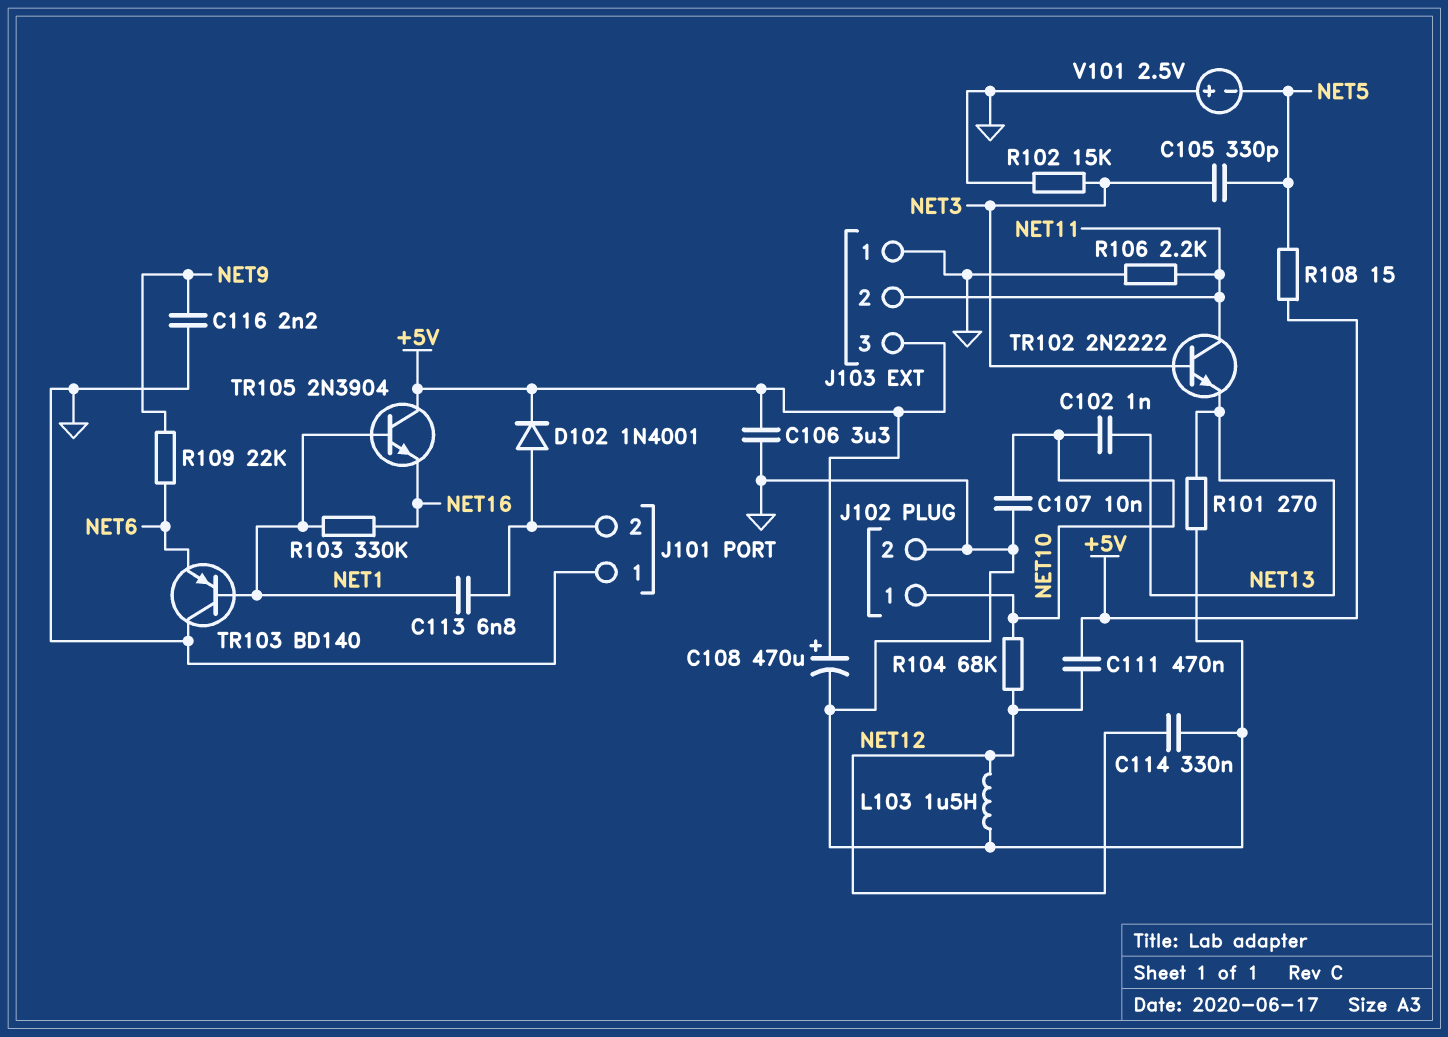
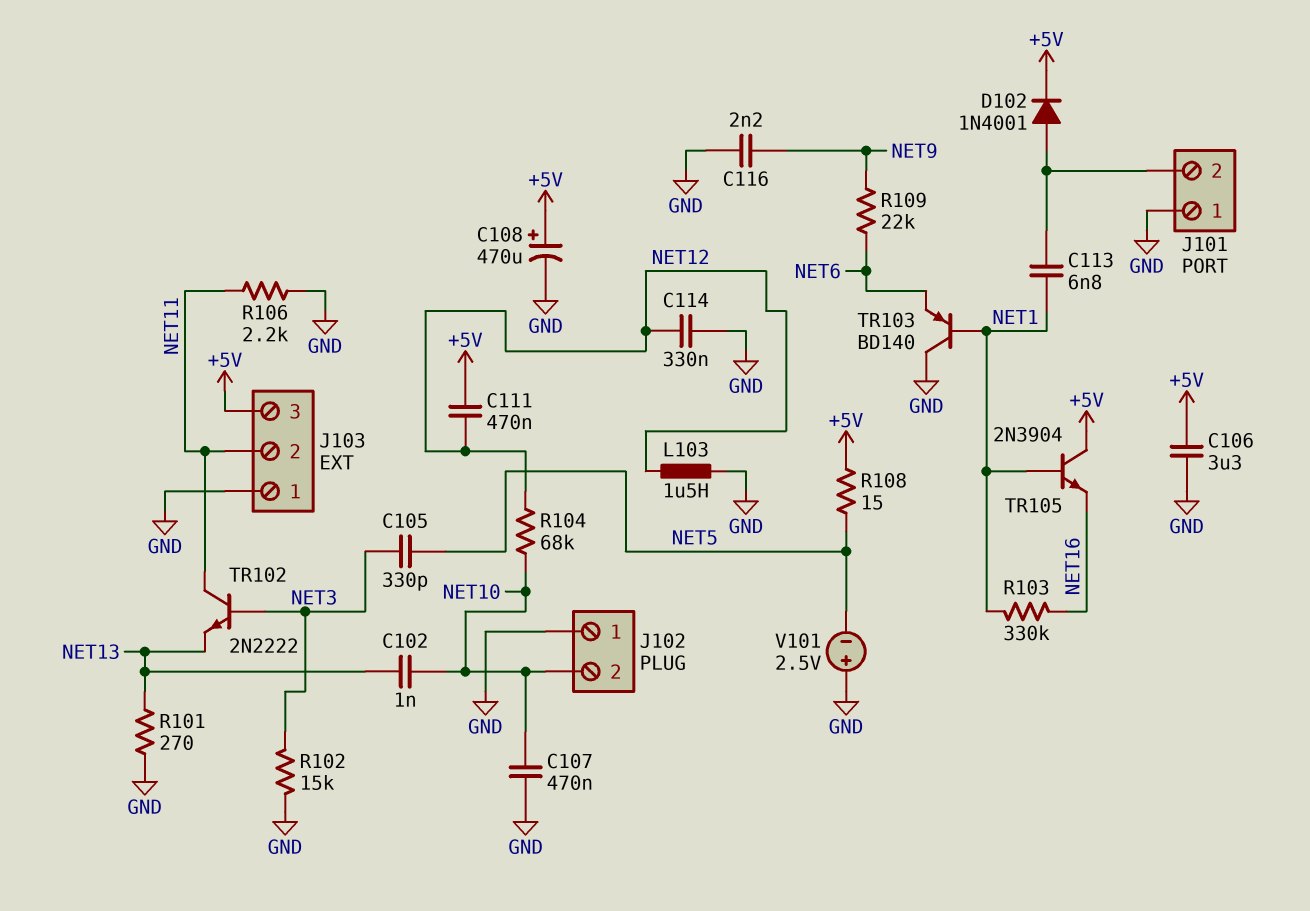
C107: 10nF (GND, NET10) -> 470nF (GND, NET10)
J102 pin 1: NET10 -> GND
J102 pin 2: GND -> NET10

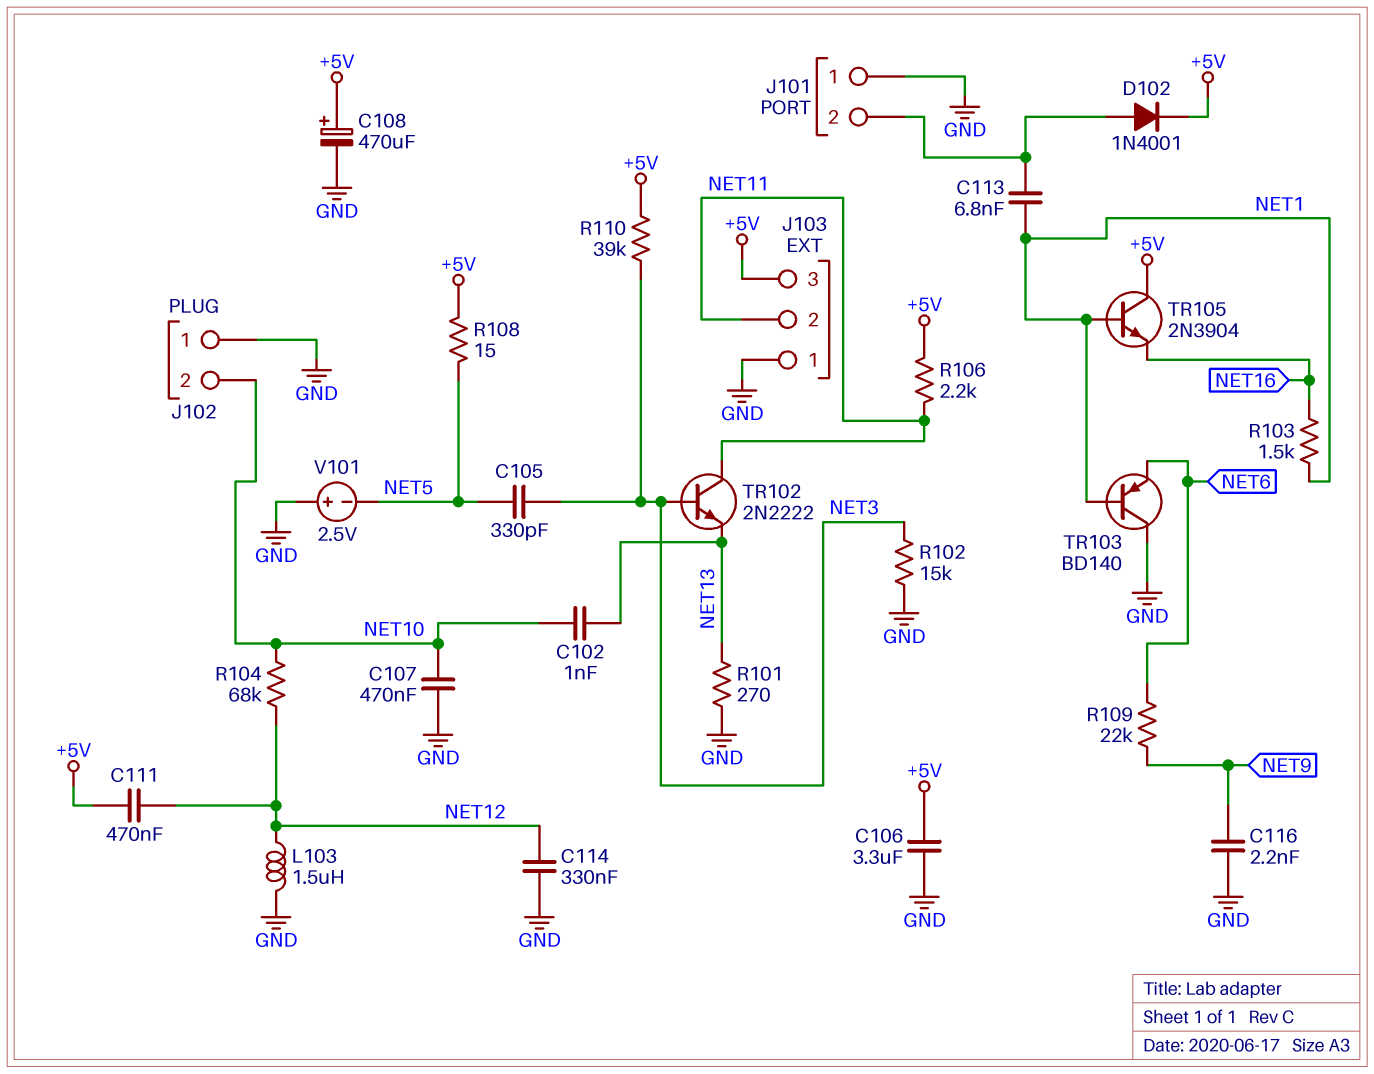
R103: 330k (NET1, NET16) -> 1.5k (NET1, NET16)
R106: 2.2k (GND, NET11) -> 2.2k (+5V, NET11)
R110: none -> 39k (+5V, NET3)

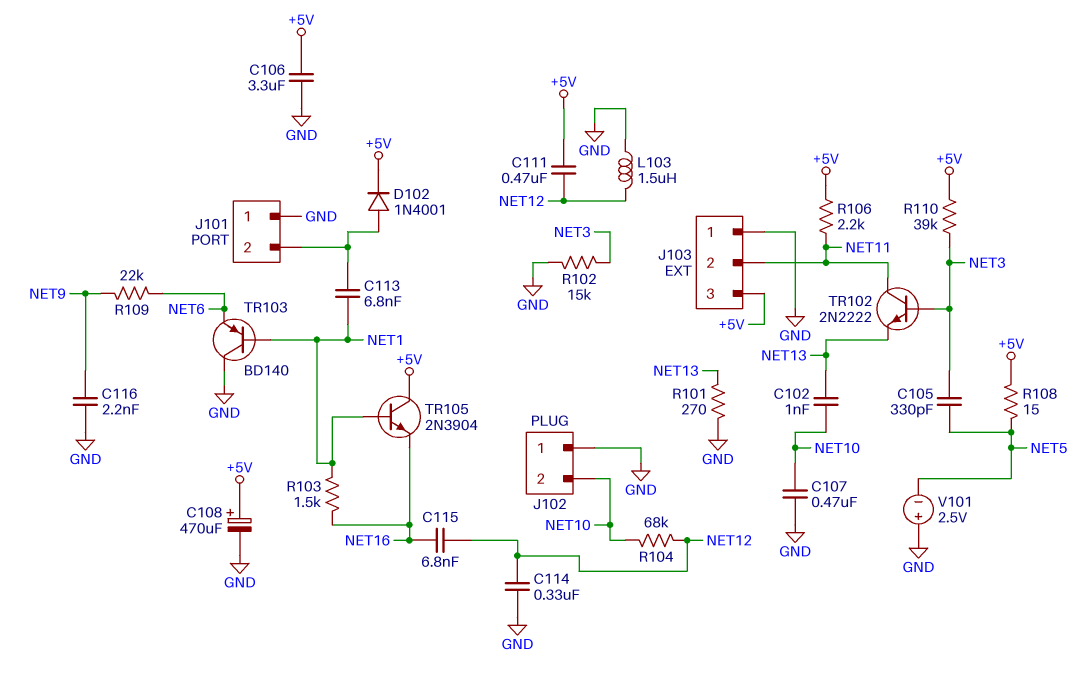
C115: none -> 6.8nF (NET12, NET16)

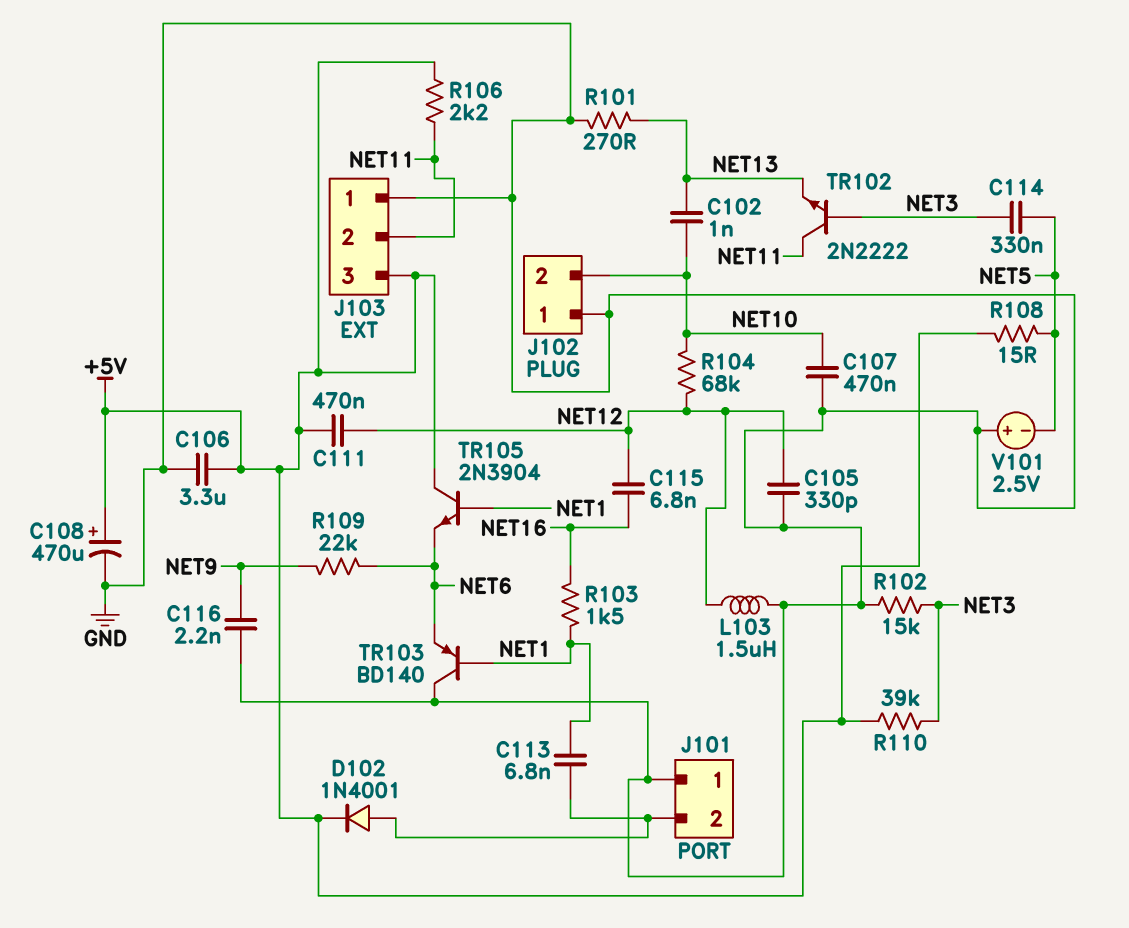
C105: 330pF (NET3, NET5) -> 330pF (GND, NET12)
C114: 330nF (GND, NET12) -> 330nF (NET3, NET5)
TR105: NPN 2N3904 (B NET1, C +5V, E NET16) -> NPN 2N3904 (B NET1, C +5V, E NET6)

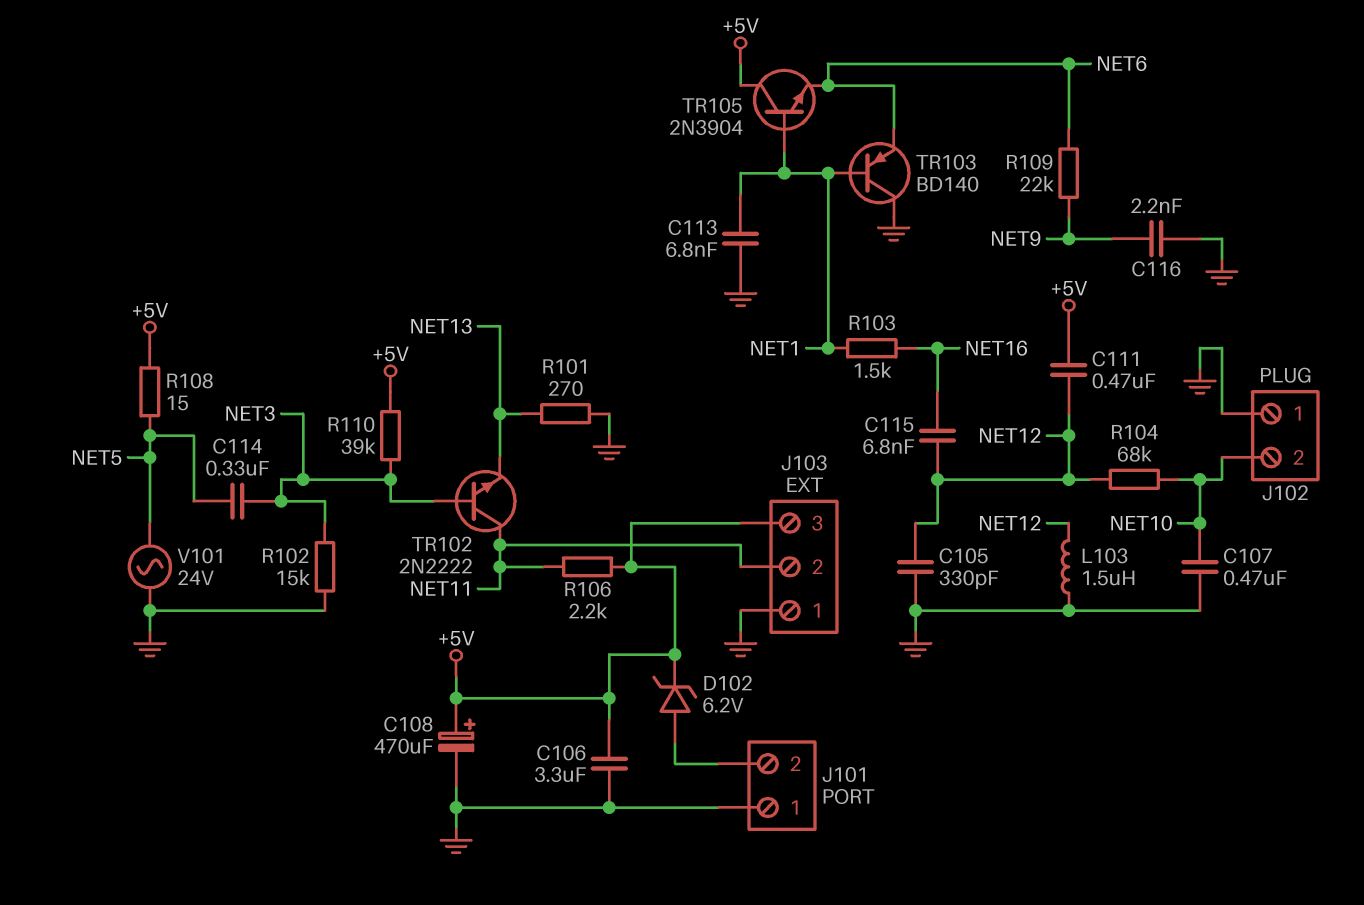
C102: 1nF (NET10, NET13) -> none
C113: 6.8nF (J101/2, NET1) -> 6.8nF (GND, NET1)
D102: diode 1N4001 (A J101/2, K +5V) -> zener 6.2V (A J101/2, K +5V)
V101: 2.5V (plus GND, minus NET5) -> AC 24V (GND, NET5)

